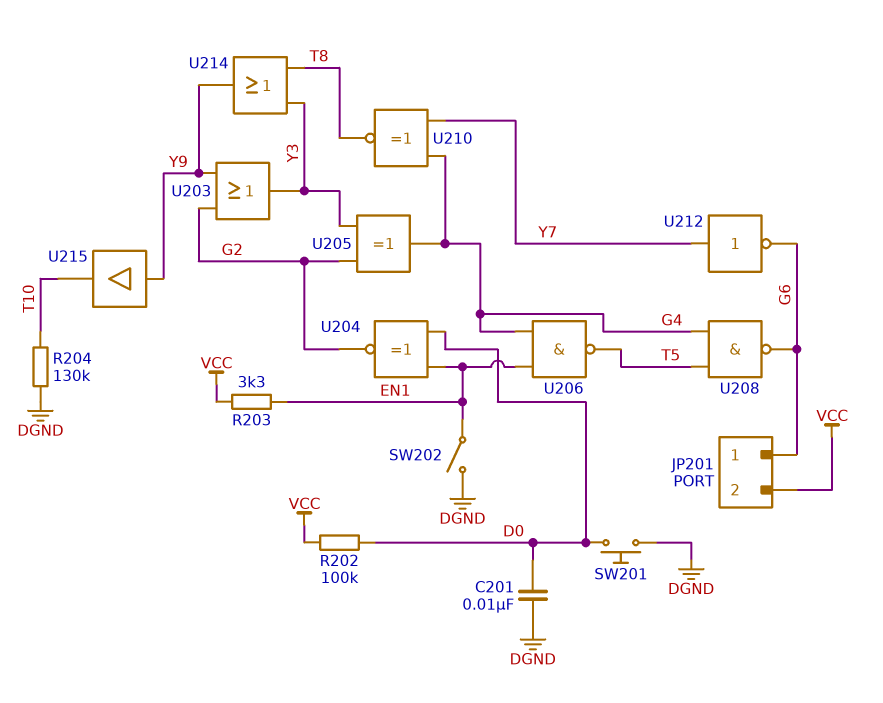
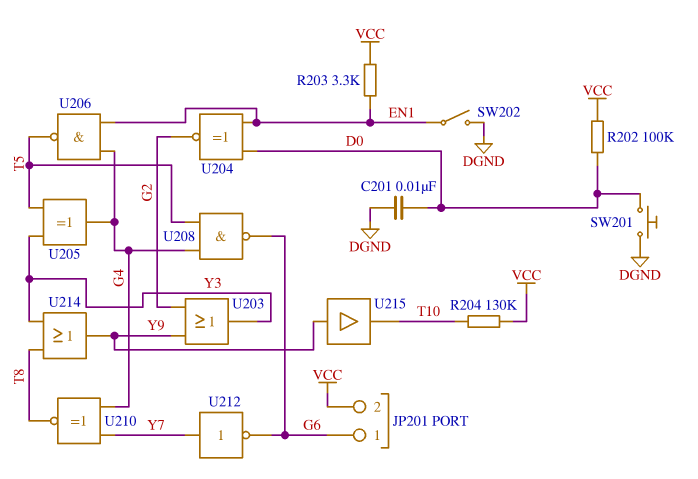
R204: 130k (DGND, T10) -> 130k (T10, VCC)
U205: XOR (in G2, in Y3, out G4) -> XOR (in T5, in Y3, out G4)

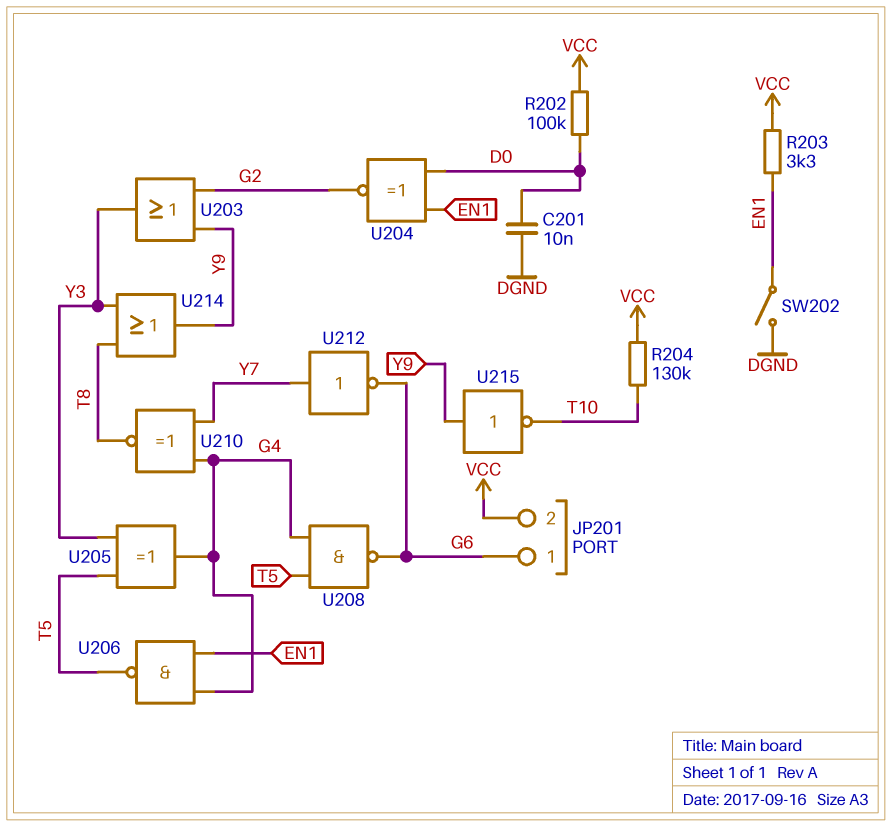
SW201: button (D0, DGND) -> none
U215: buffer (in Y9, out T10) -> NOT (in Y9, out T10)

